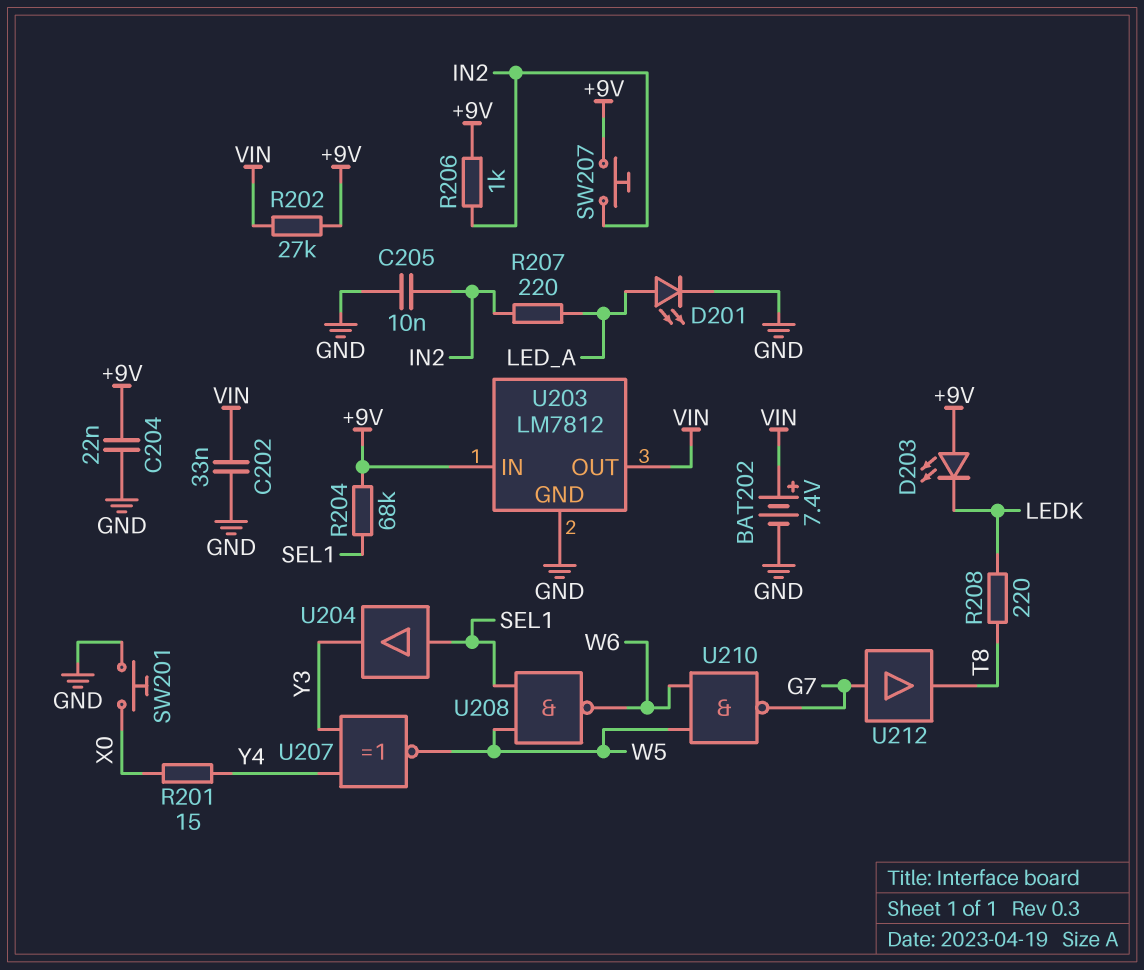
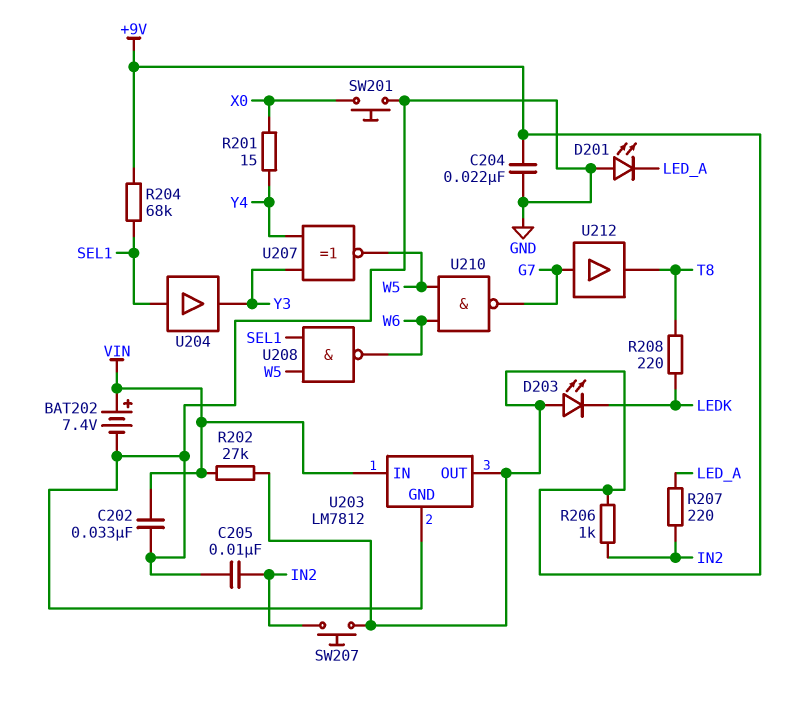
D201: LED (A LED_A, K GND) -> LED (A GND, K LED_A)
U203 pin IN: +9V -> VIN
U203 pin OUT: VIN -> +9V

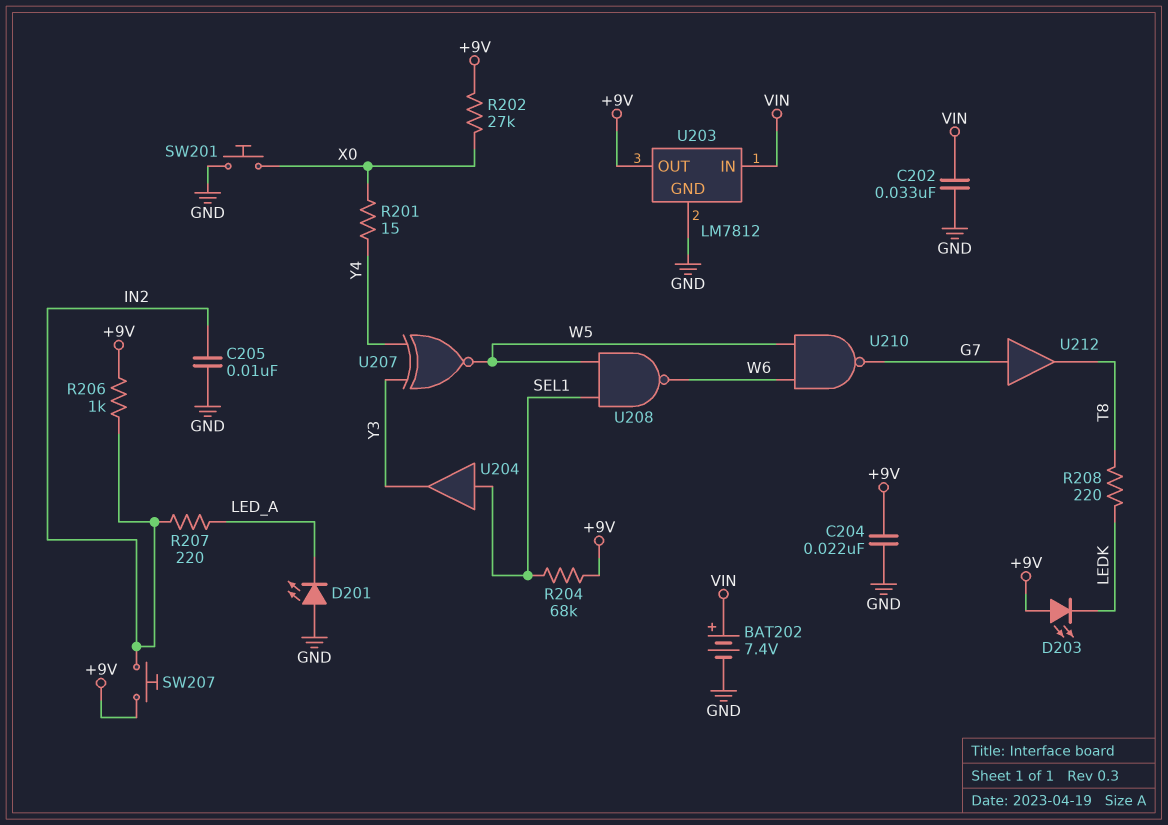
R202: 27k (+9V, VIN) -> 27k (+9V, X0)

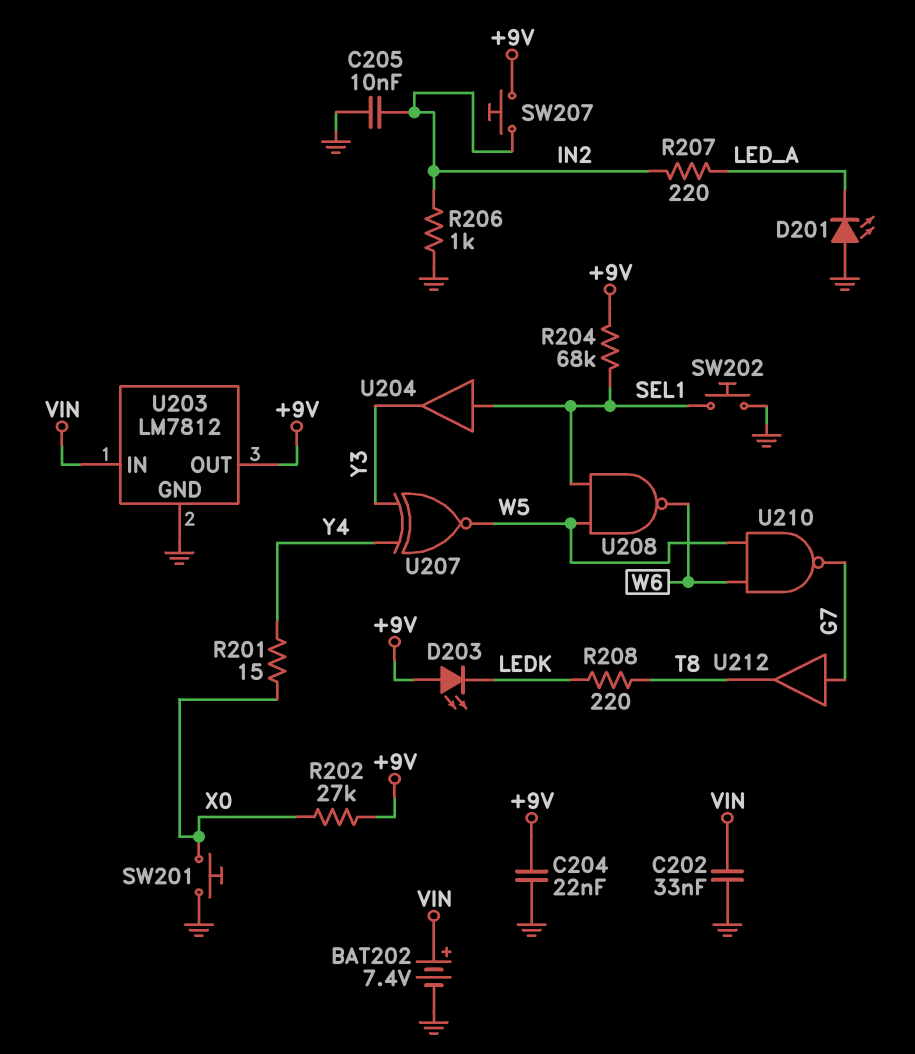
R206: 1k (+9V, IN2) -> 1k (GND, IN2)
SW202: none -> button (GND, SEL1)

